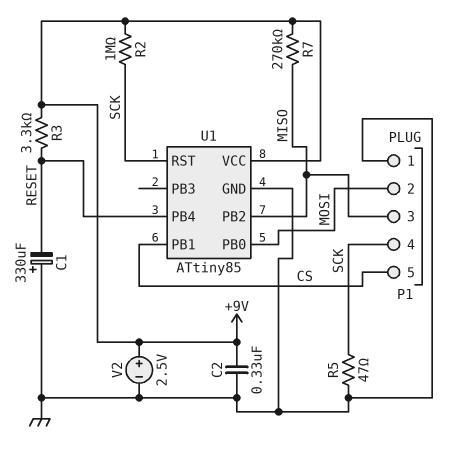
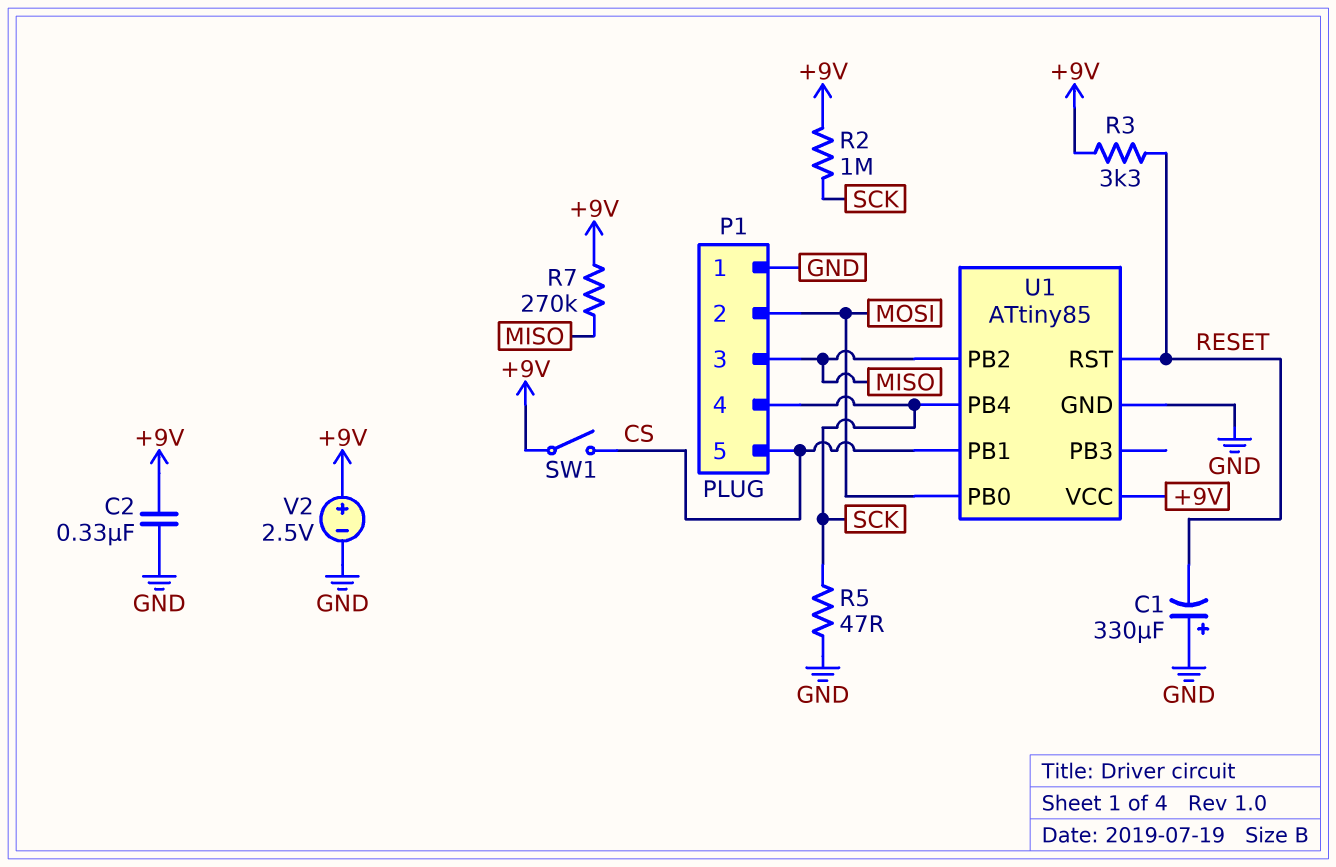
SW1: none -> switch (+9V, CS)
U1 pin PB4: RESET -> SCK
U1 pin RST: SCK -> RESET

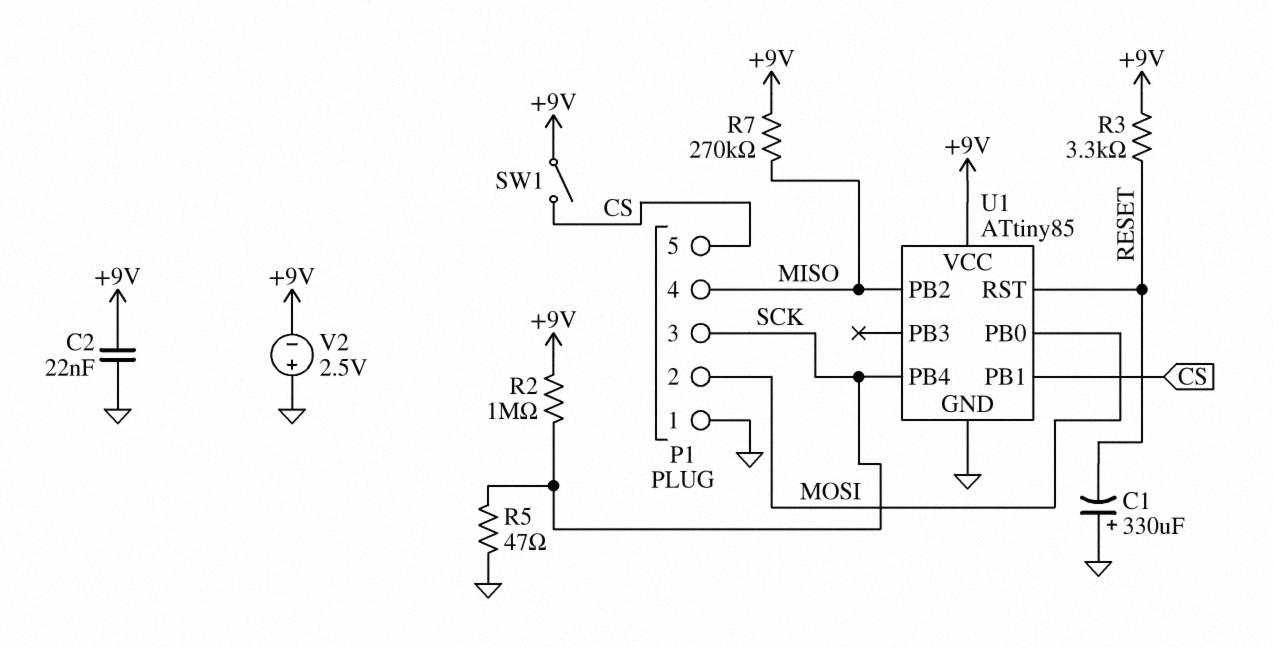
C2: 330nF (+9V, GND) -> 22nF (+9V, GND)
P1 pin 3: MISO -> SCK
P1 pin 4: SCK -> MISO
V2: 2.5V (plus +9V, minus GND) -> 2.5V (plus GND, minus +9V)

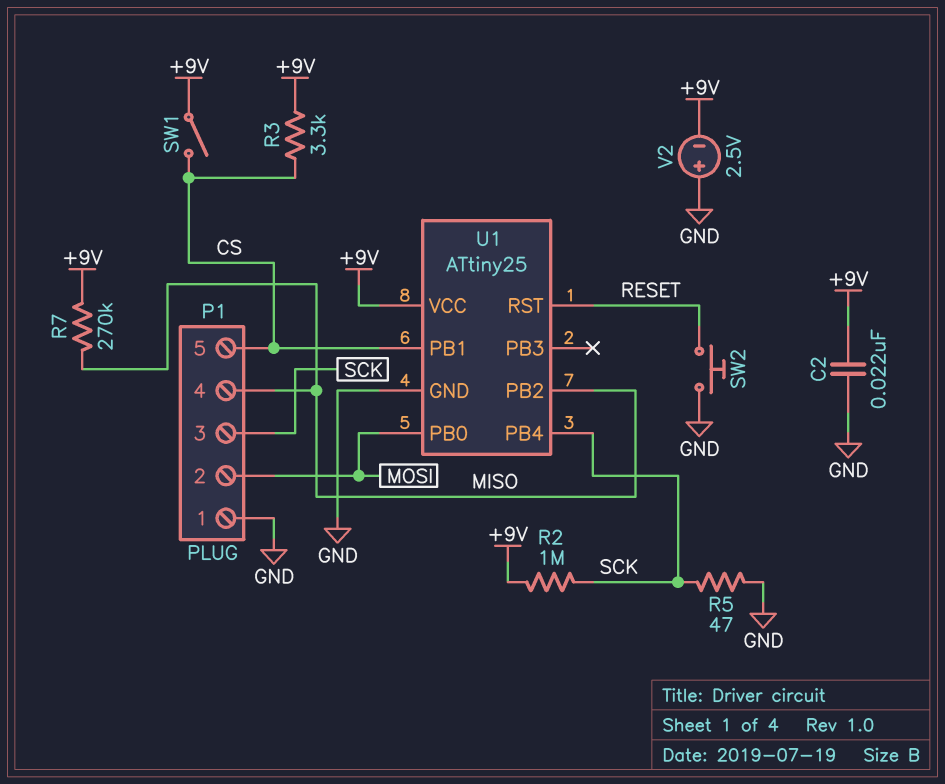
C1: 330uF (plus GND, minus RESET) -> none
R3: 3.3k (+9V, RESET) -> 3.3k (+9V, CS)
SW2: none -> button (GND, RESET)
U1: ATtiny85 -> ATtiny25

